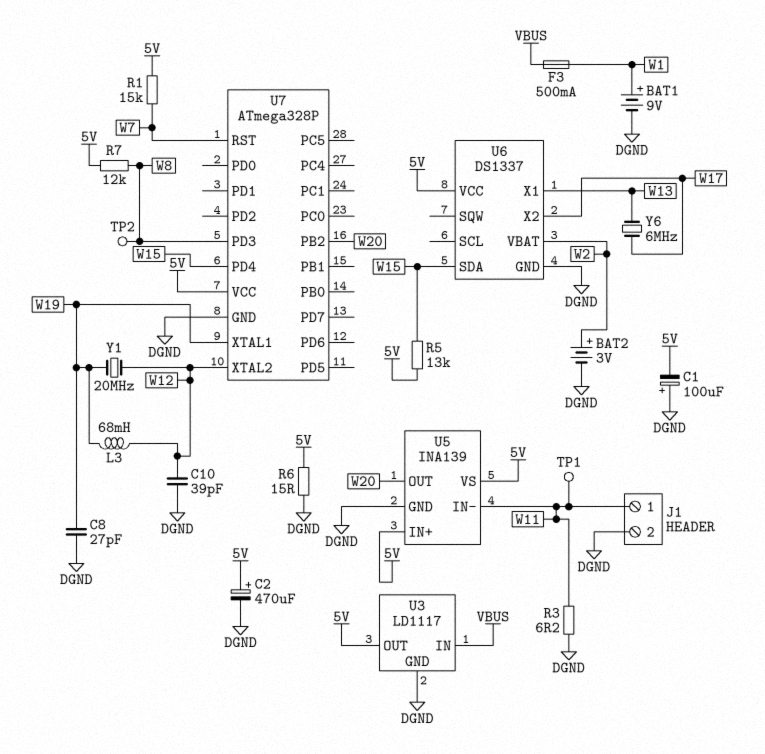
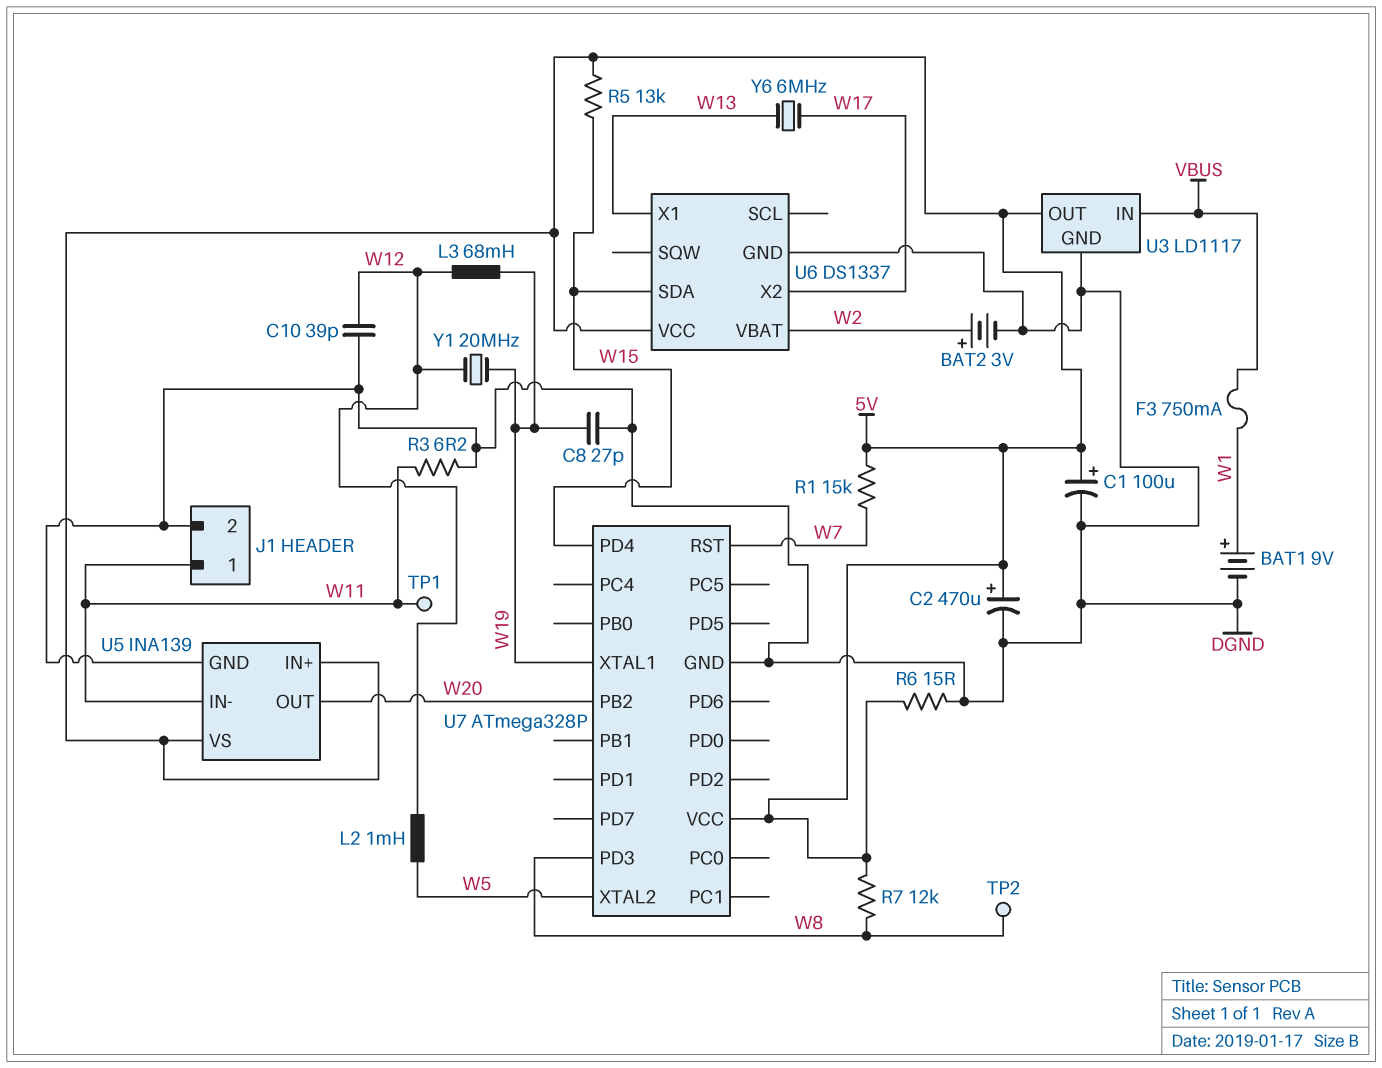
C1: 100uF (plus DGND, minus 5V) -> 100uF (plus 5V, minus DGND)
F3: 500mA (VBUS, W1) -> 750mA (VBUS, W1)
L2: none -> 1mH (W5, W12)
U7 pin XTAL2: W12 -> W5

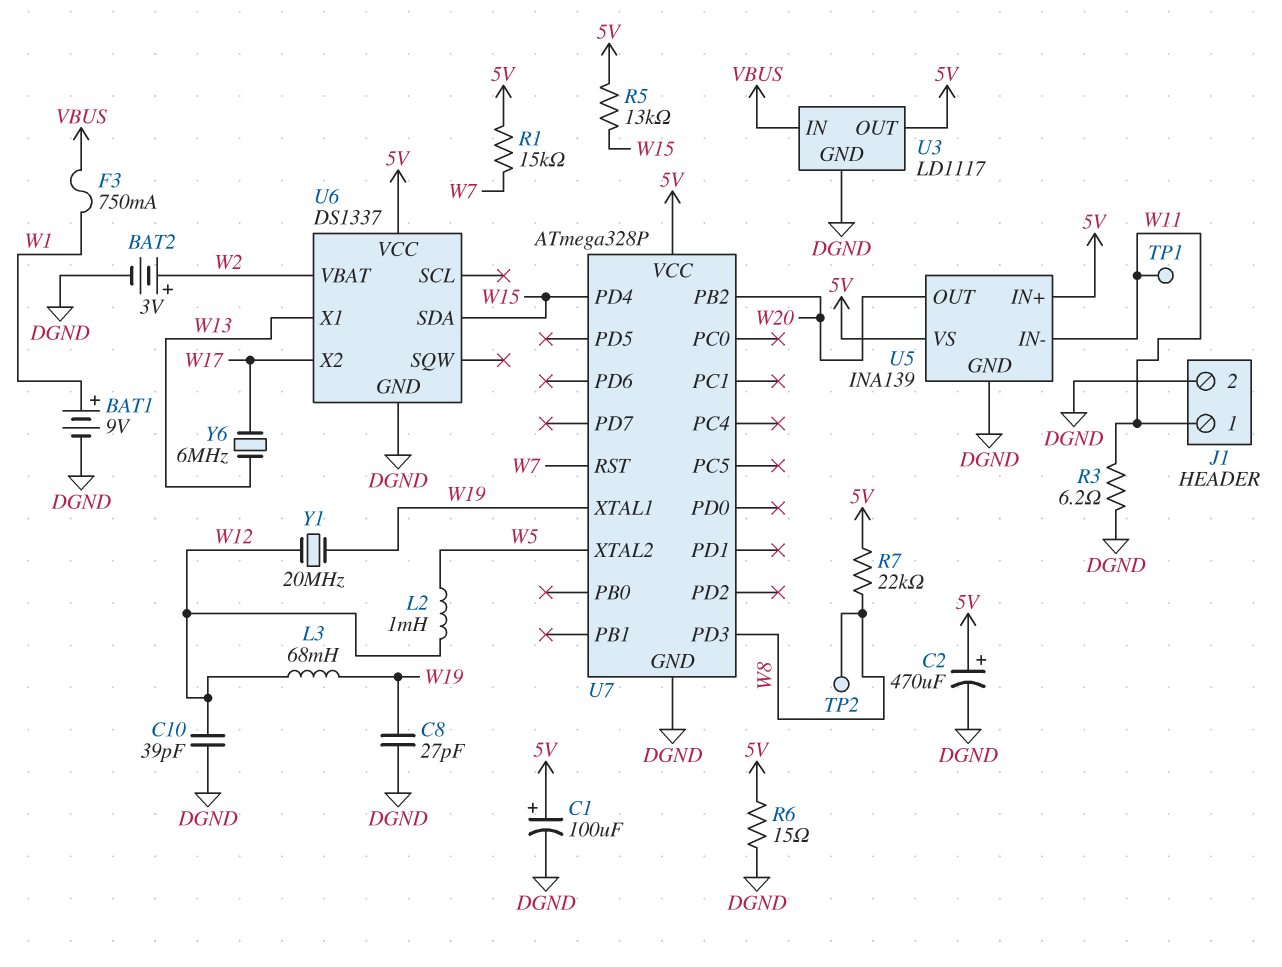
R7: 12k (5V, W8) -> 22k (5V, W8)

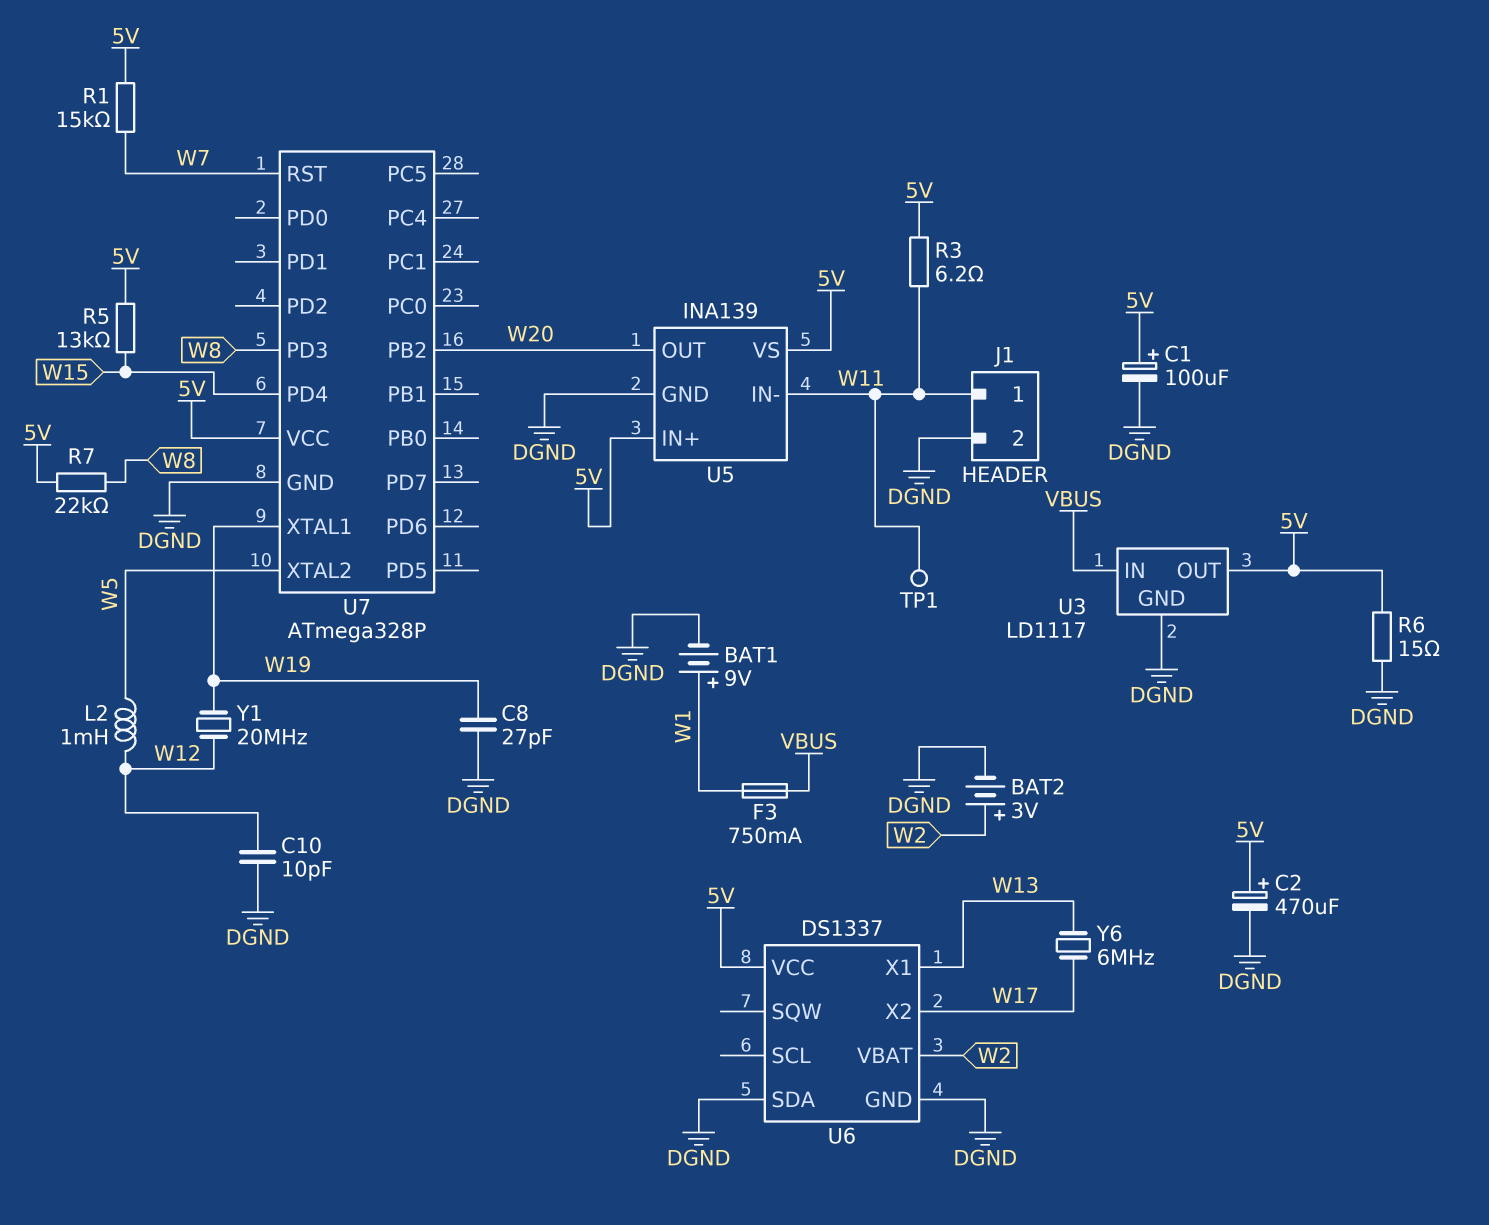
C10: 39pF (DGND, W12) -> 10pF (DGND, W12)
L3: 68mH (W12, W19) -> none
R3: 6.2 (DGND, W11) -> 6.2 (5V, W11)
TP2: test point (W8) -> none
U6 pin SDA: W15 -> DGND

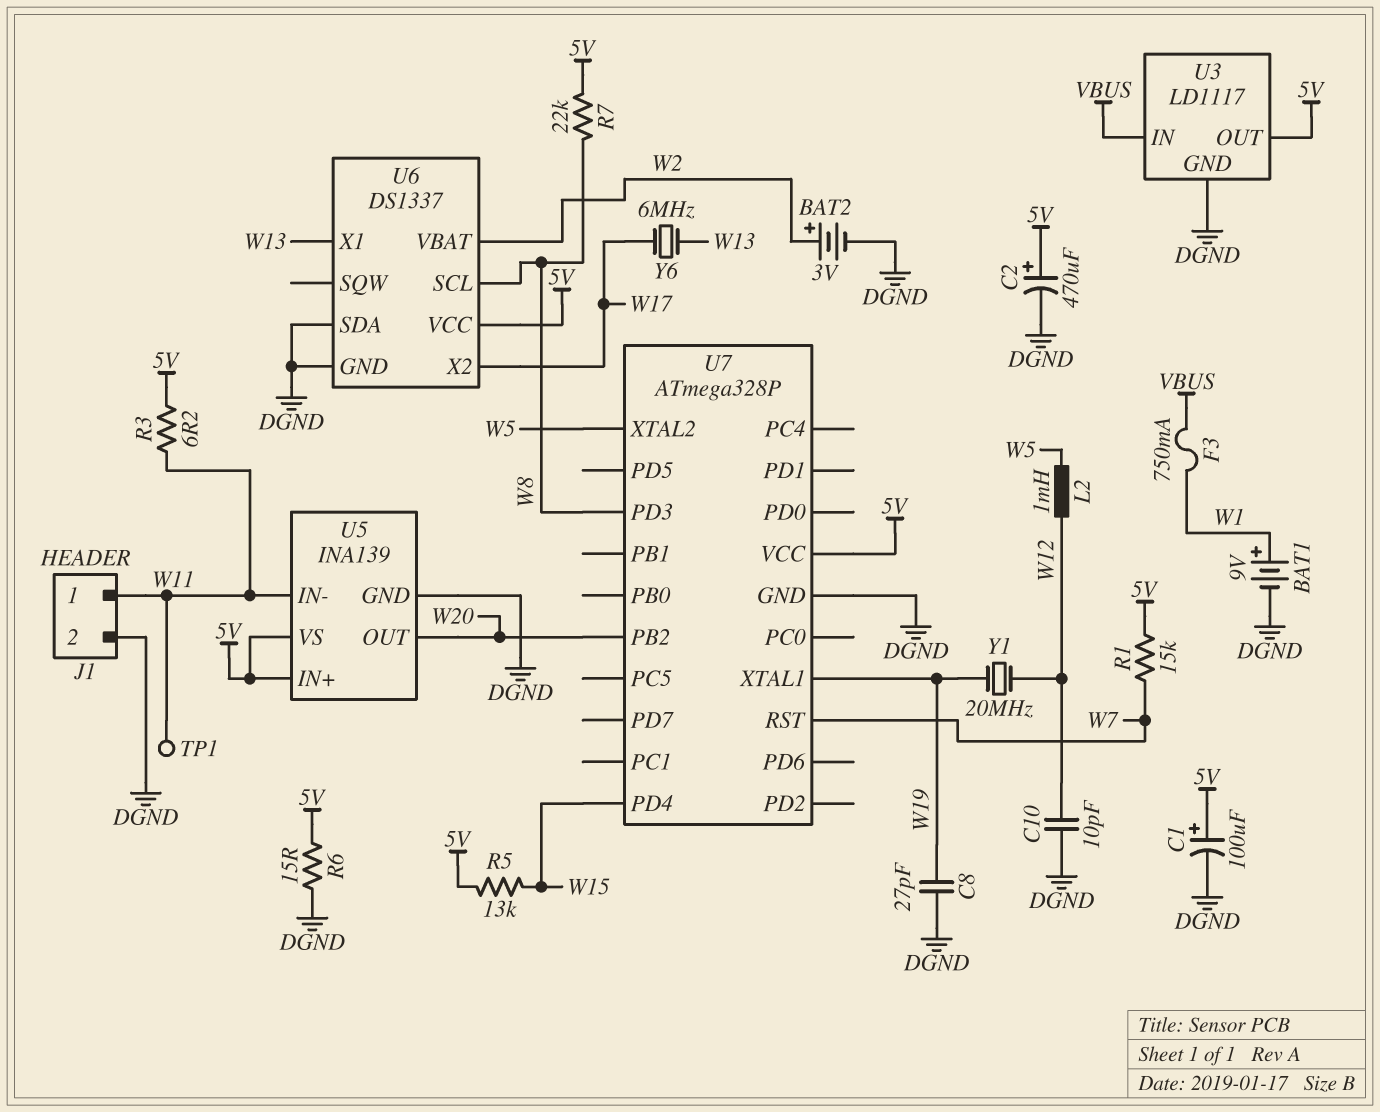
U6 pin SCL: none -> W8

